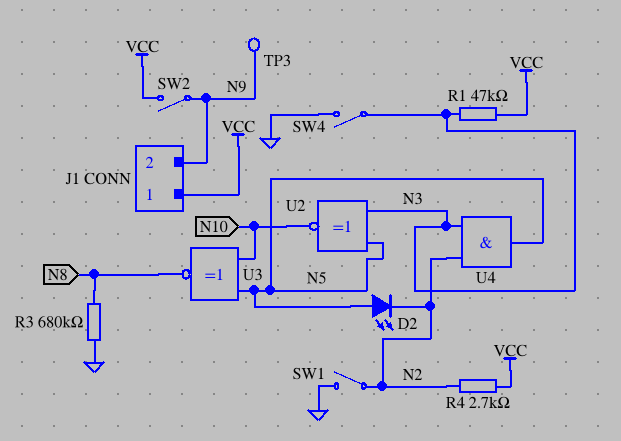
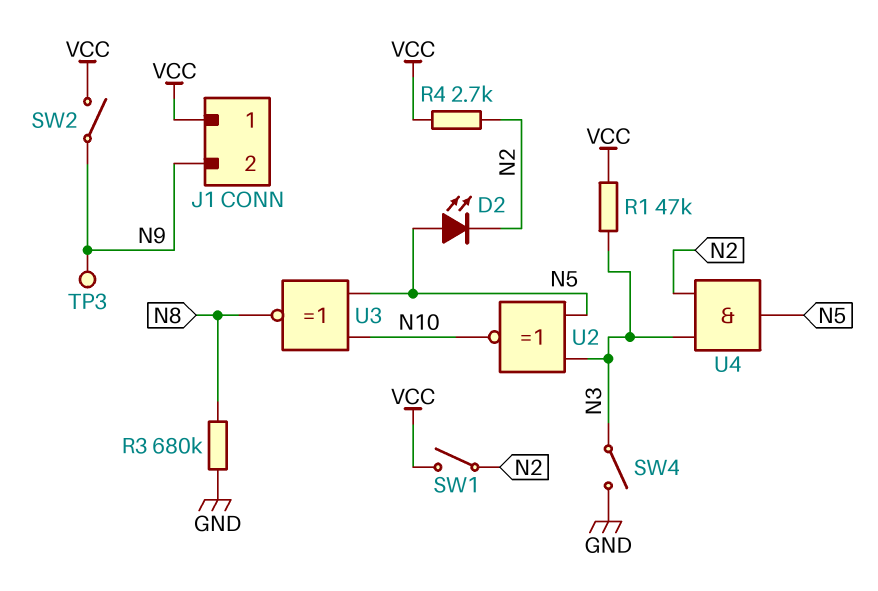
SW1: switch (GND, N2) -> switch (N2, VCC)

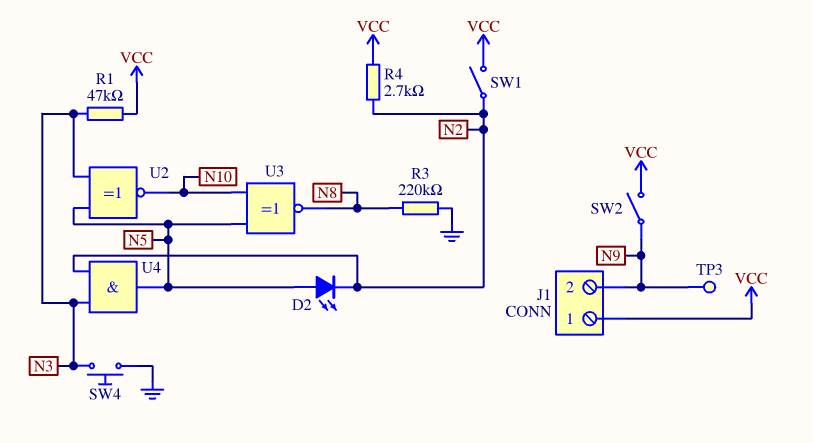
R3: 680k (GND, N8) -> 220k (GND, N8)
SW4: switch (GND, N3) -> button (GND, N3)

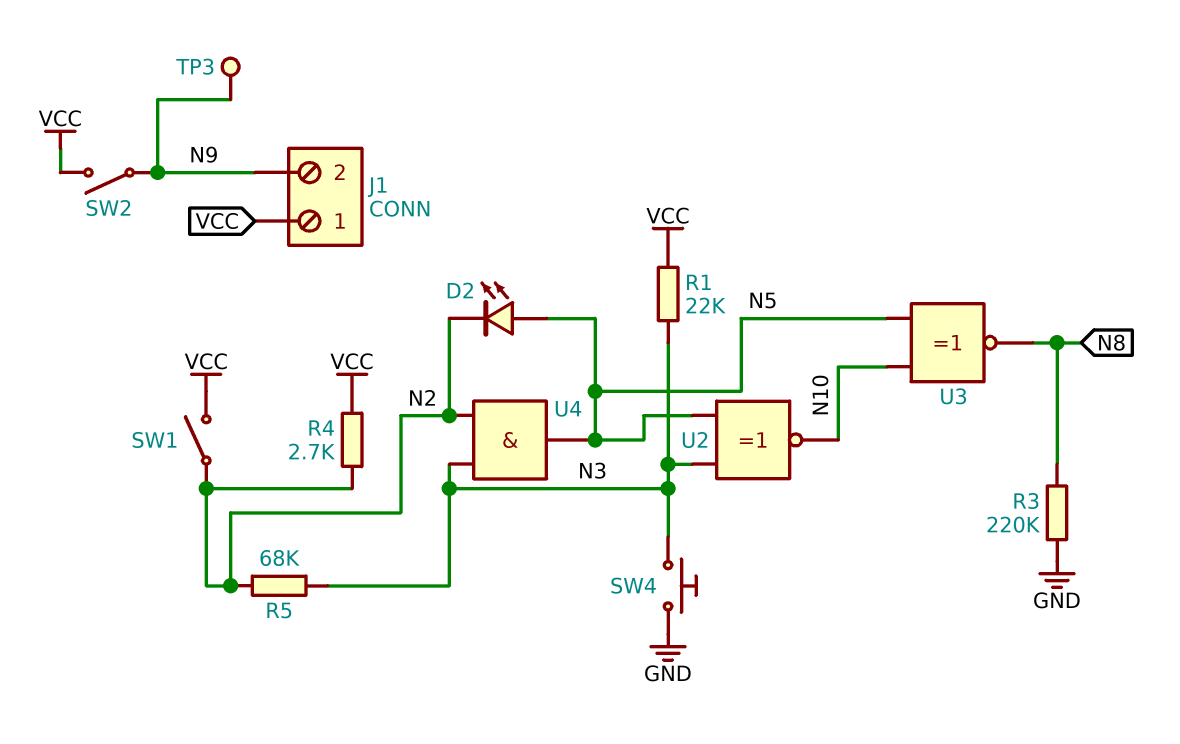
R1: 47k (N3, VCC) -> 22k (N3, VCC)
R5: none -> 68k (N2, N3)

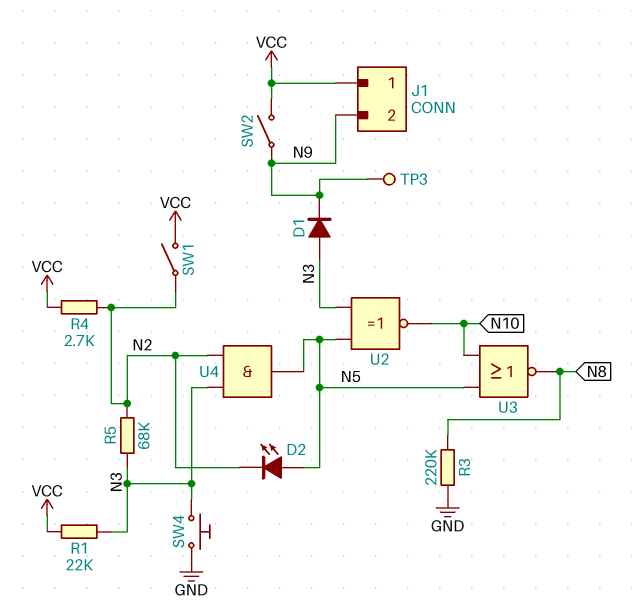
D1: none -> diode (A N3, K N9)
U3: XNOR (in N5, in N10, out N8) -> NOR (in N5, in N10, out N8)

